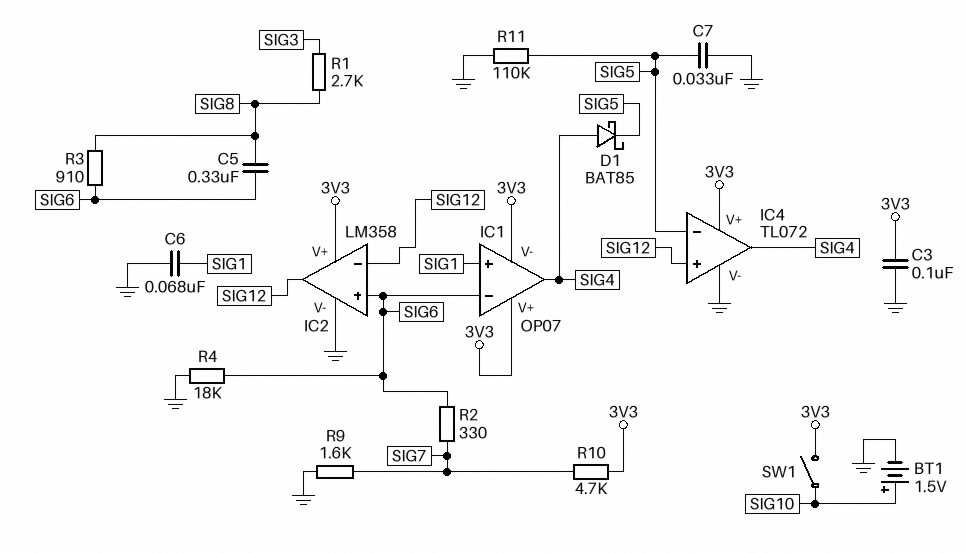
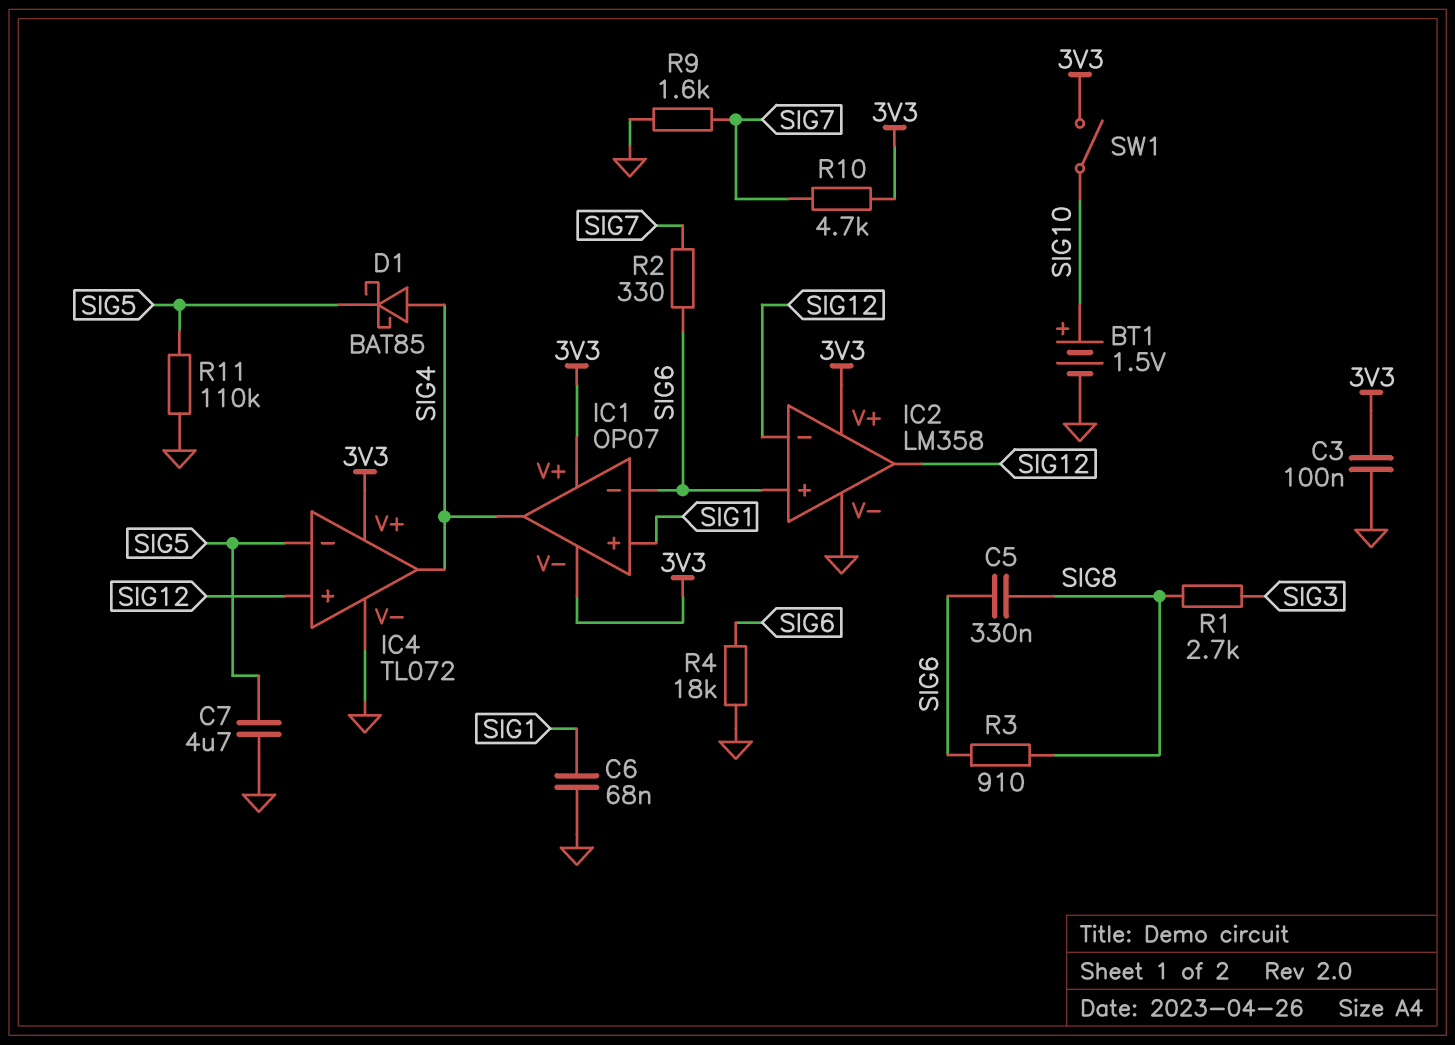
C7: 33nF (GND, SIG5) -> 4.7uF (GND, SIG5)

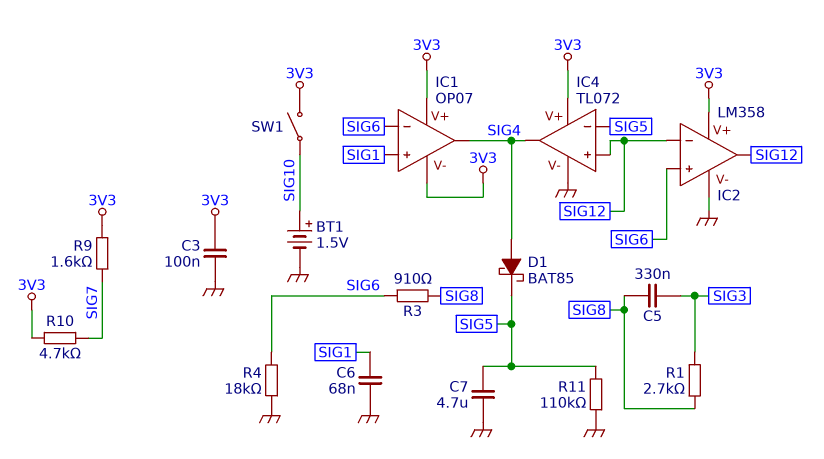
C5: 330nF (SIG6, SIG8) -> 330nF (SIG3, SIG8)
R2: 330 (SIG6, SIG7) -> none
R9: 1.6k (GND, SIG7) -> 1.6k (3V3, SIG7)

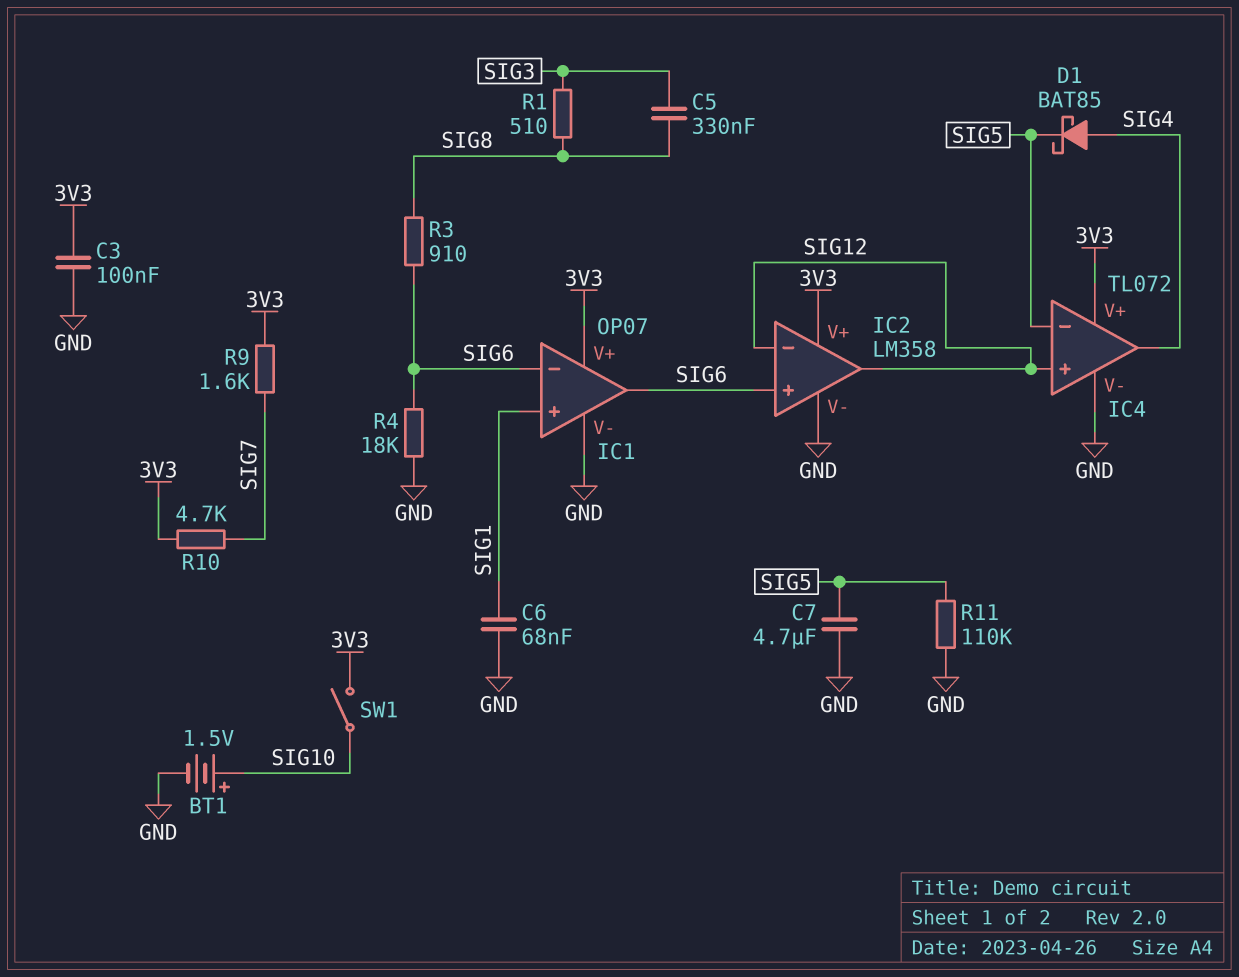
IC1 pin V-: 3V3 -> GND
IC1 pin out: SIG4 -> SIG6
R1: 2.7k (SIG3, SIG8) -> 510 (SIG3, SIG8)

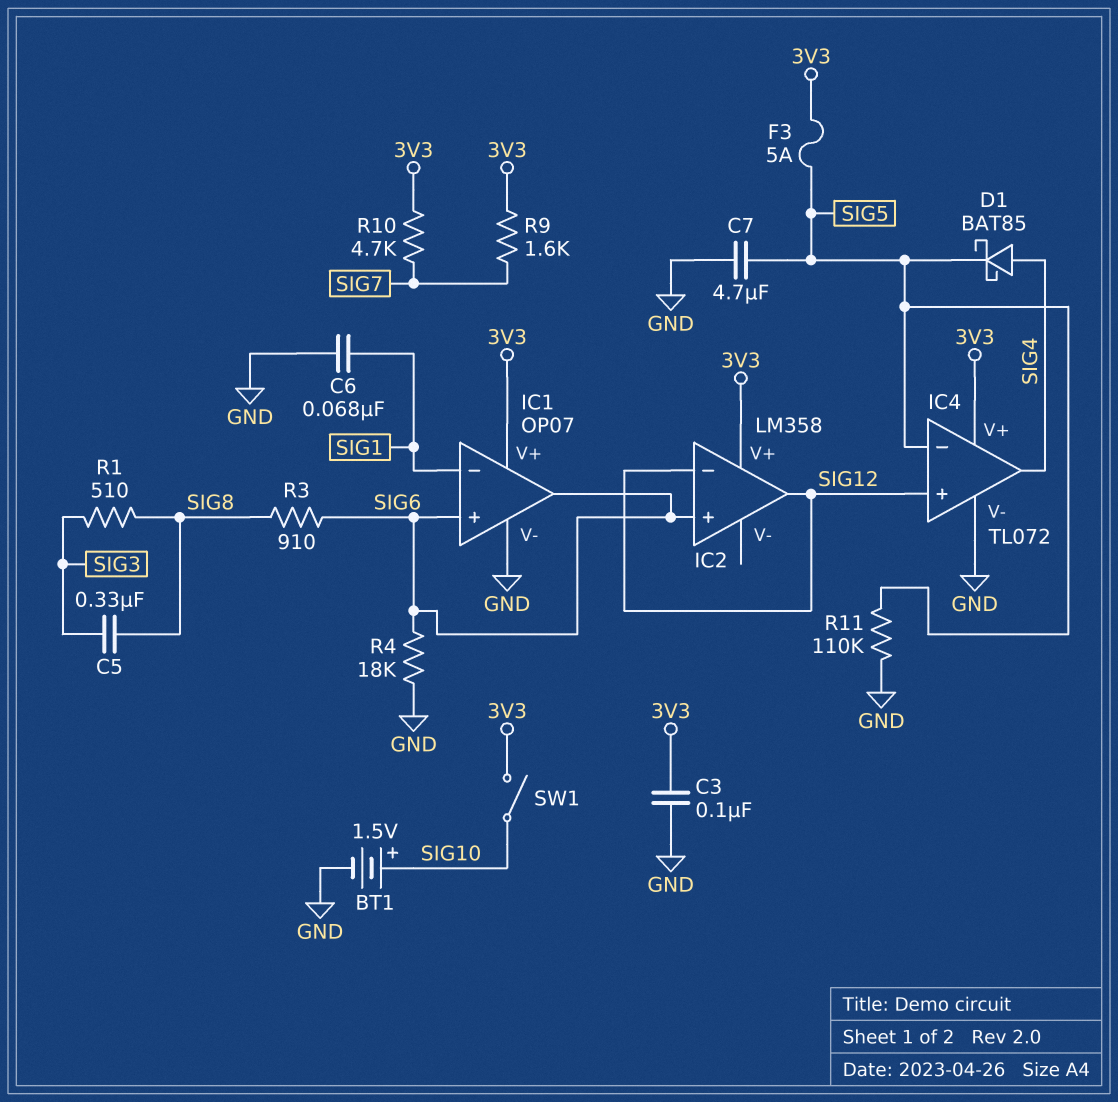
F3: none -> 5A (3V3, SIG5)
IC1 pin in+: SIG1 -> SIG6
IC1 pin in-: SIG6 -> SIG1
IC2 pin V-: GND -> none

